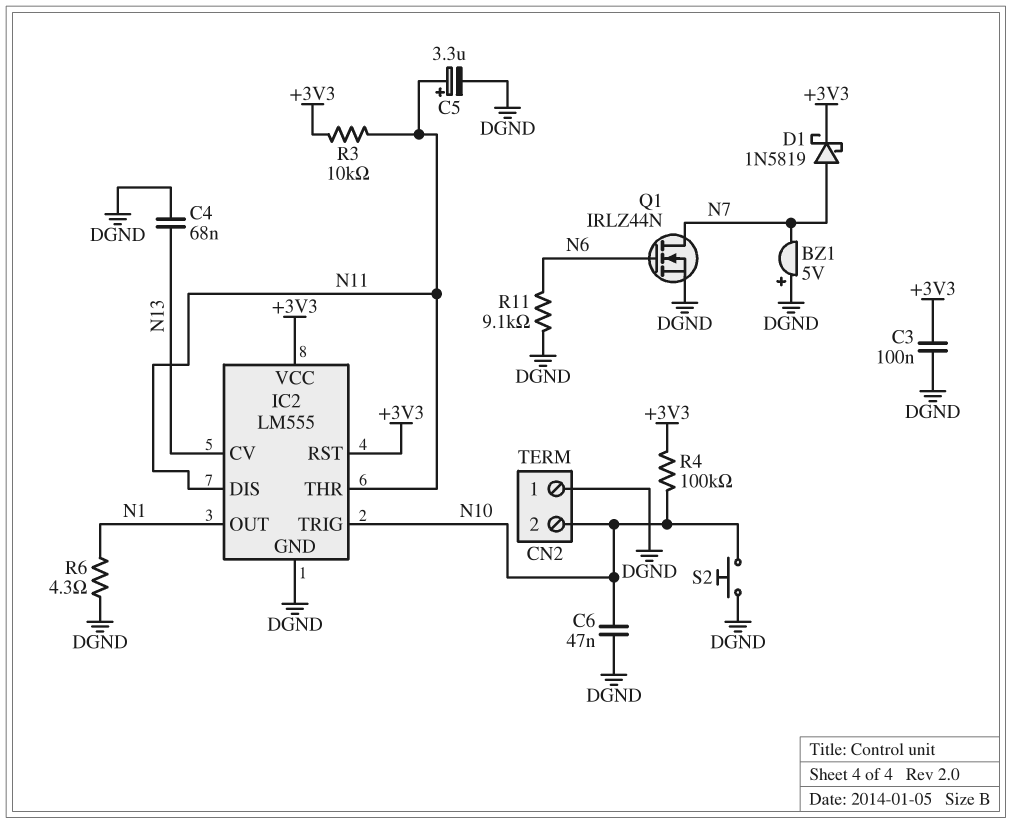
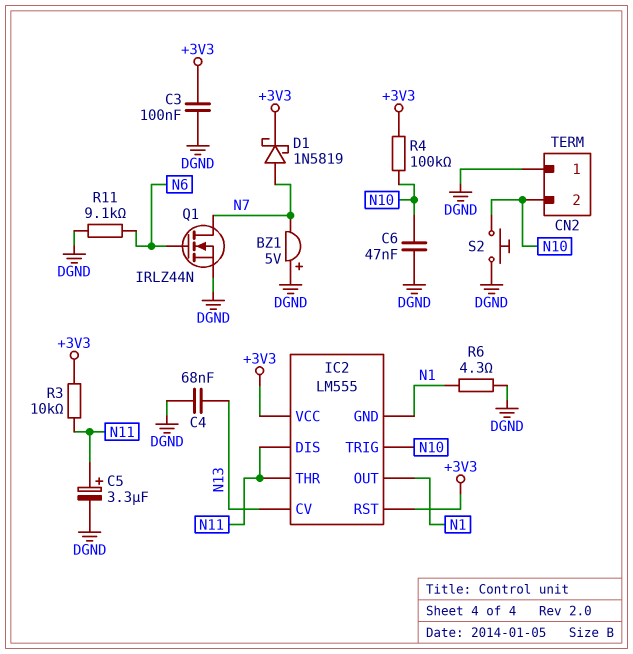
IC2 pin GND: DGND -> N1

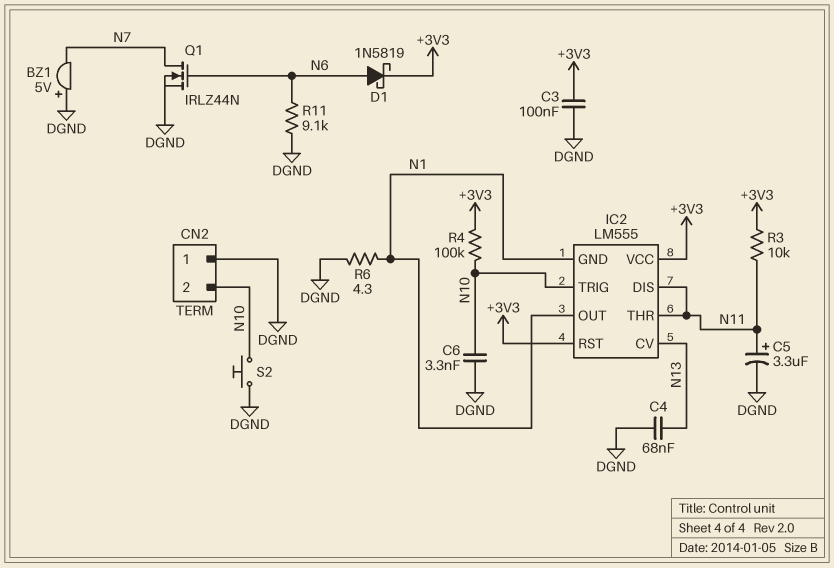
C6: 47nF (DGND, N10) -> 3.3nF (DGND, N10)
D1: schottky 1N5819 (A N7, K +3V3) -> schottky 1N5819 (A N6, K +3V3)

